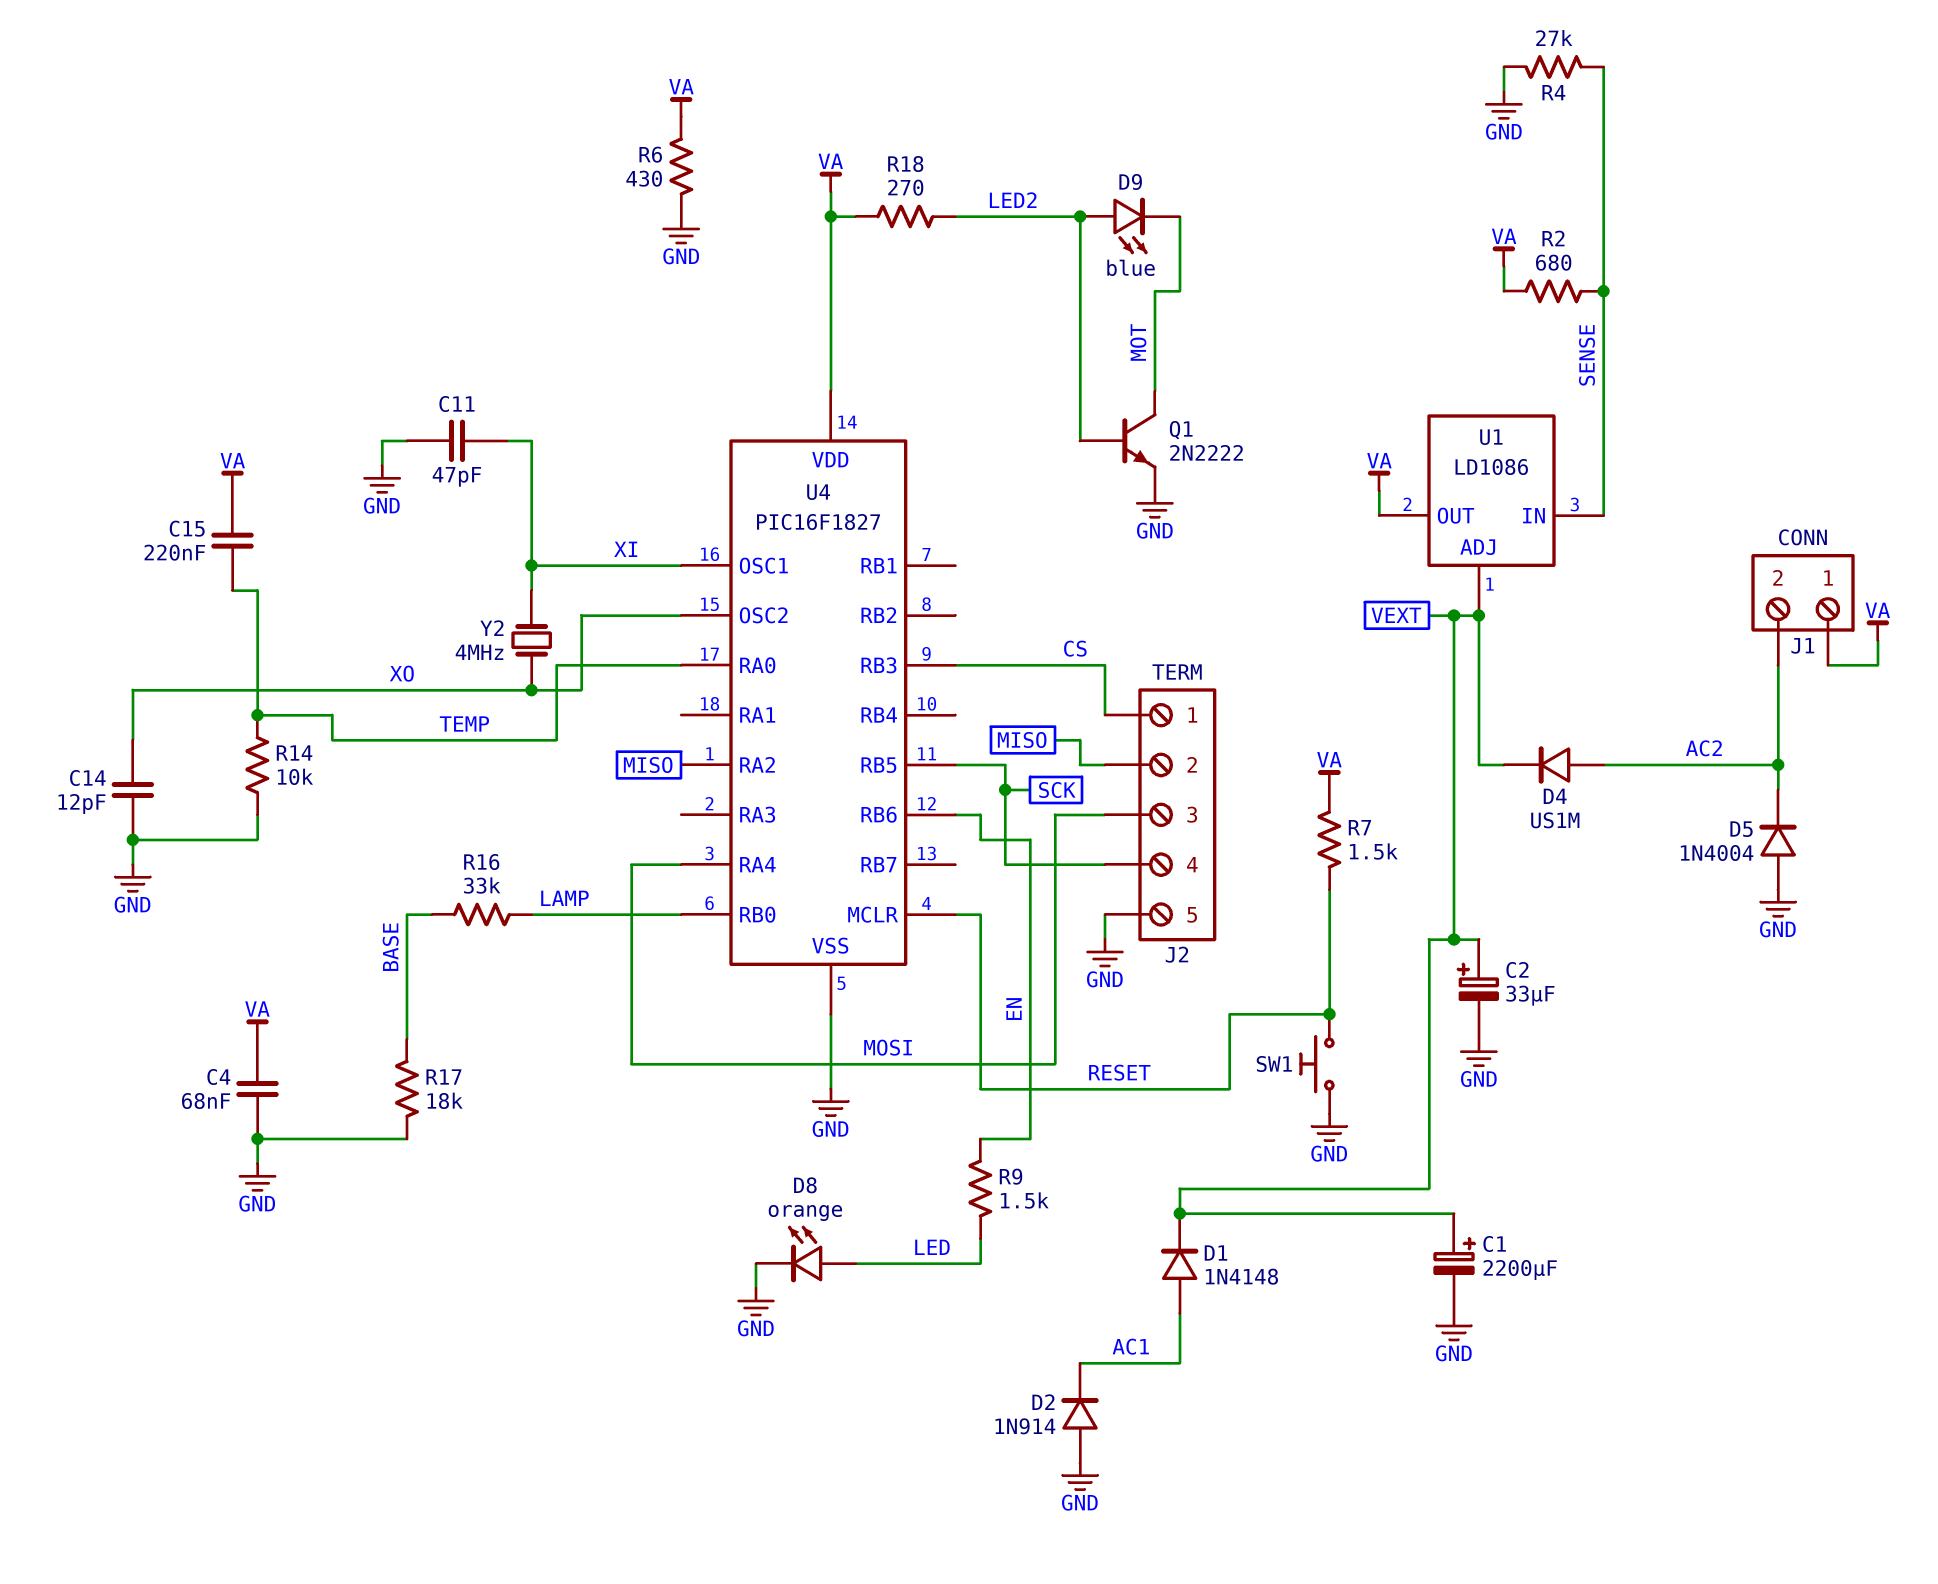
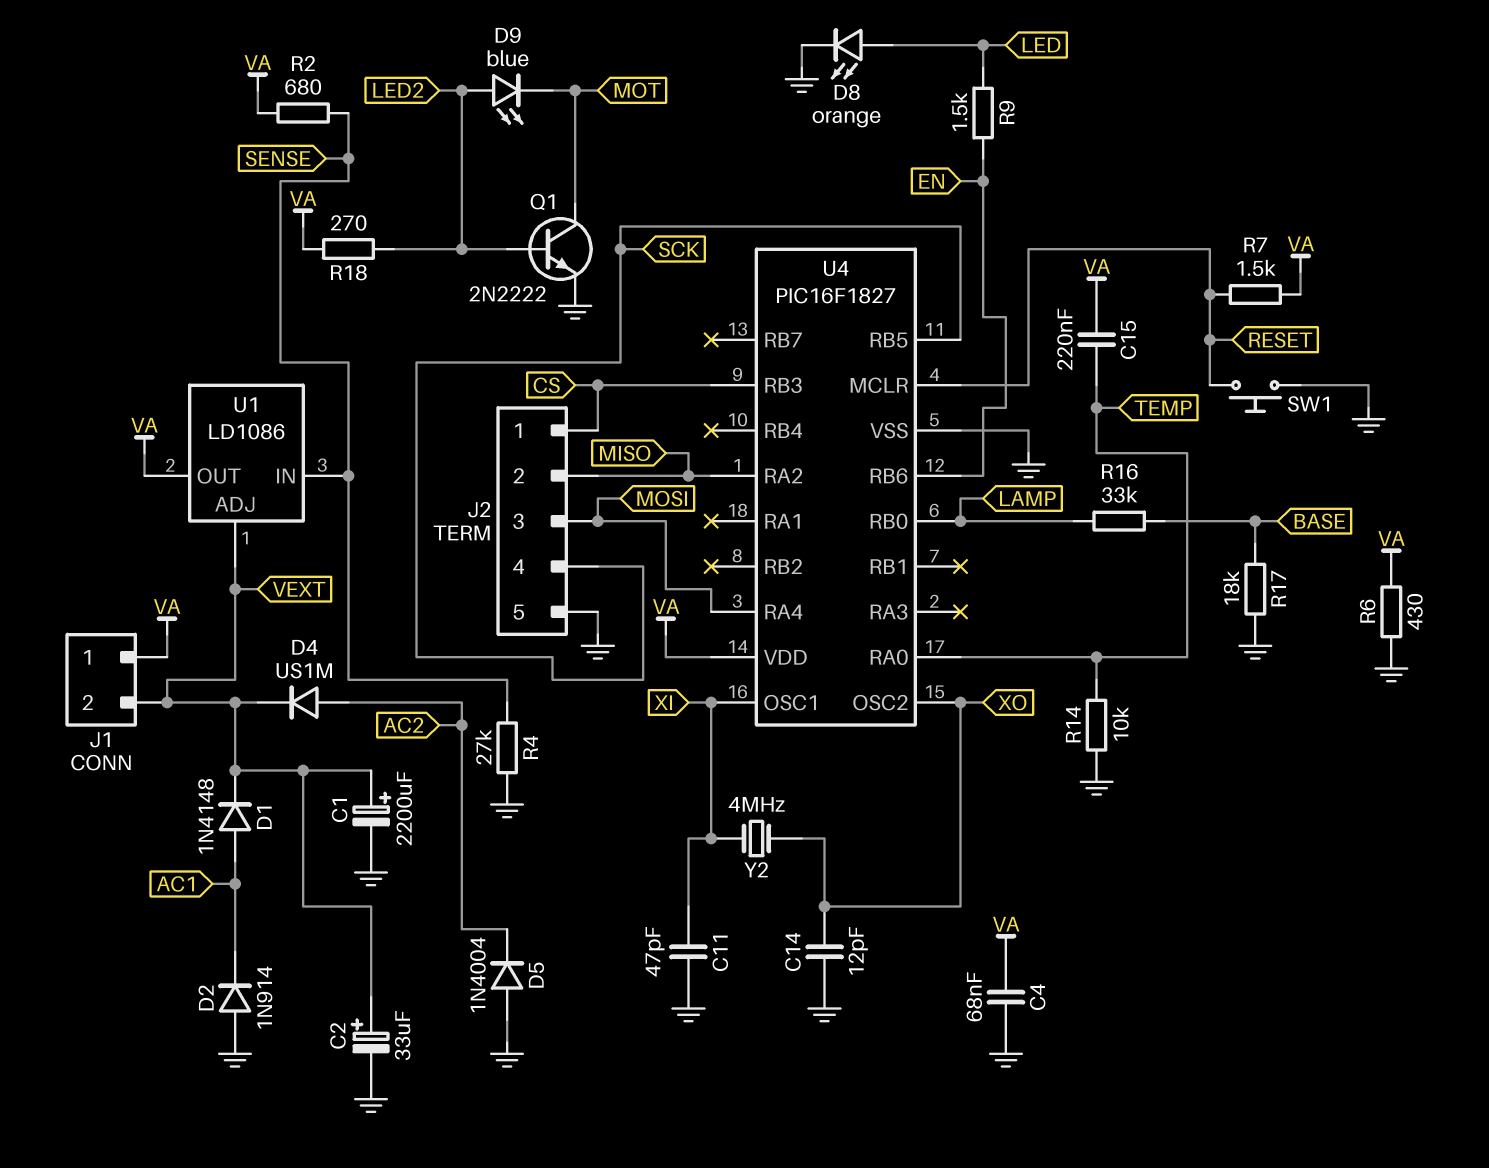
J1 pin 2: AC2 -> VEXT

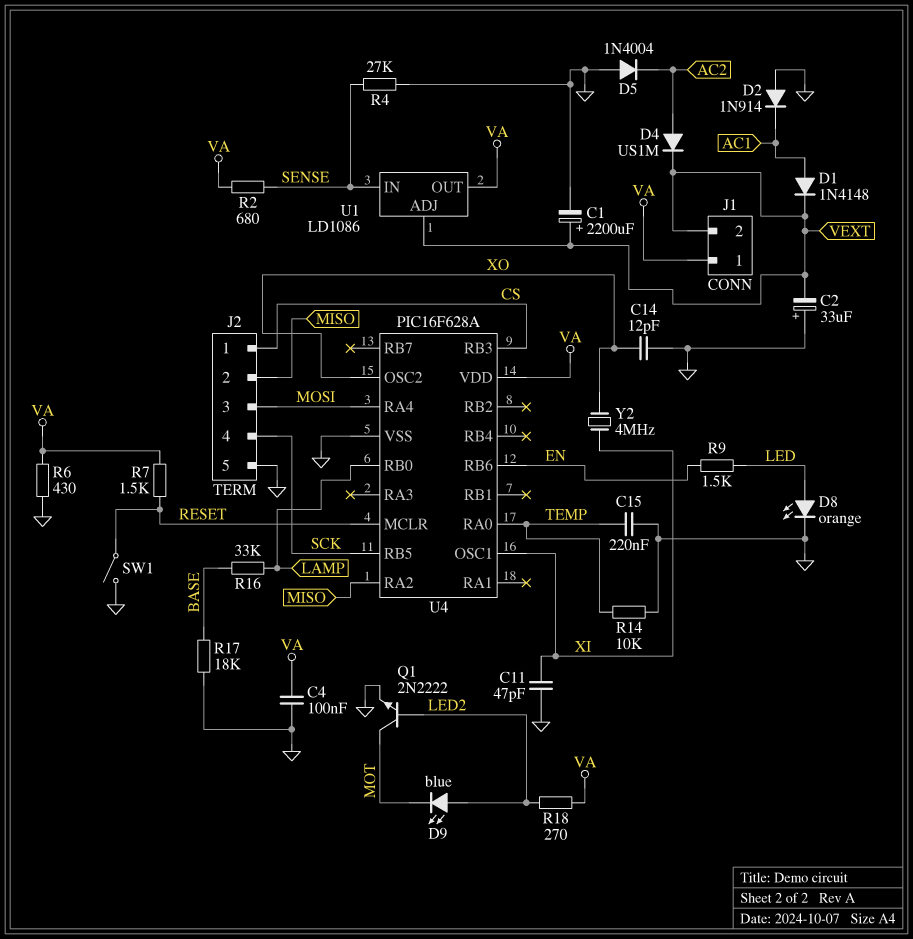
C2: 33uF (plus VEXT, minus GND) -> 33uF (plus GND, minus VEXT)
C4: 68nF (GND, VA) -> 100nF (GND, VA)
C15: 220nF (TEMP, VA) -> 220nF (GND, TEMP)
SW1: button (GND, RESET) -> switch (GND, RESET)
U4: PIC16F1827 -> PIC16F628A

